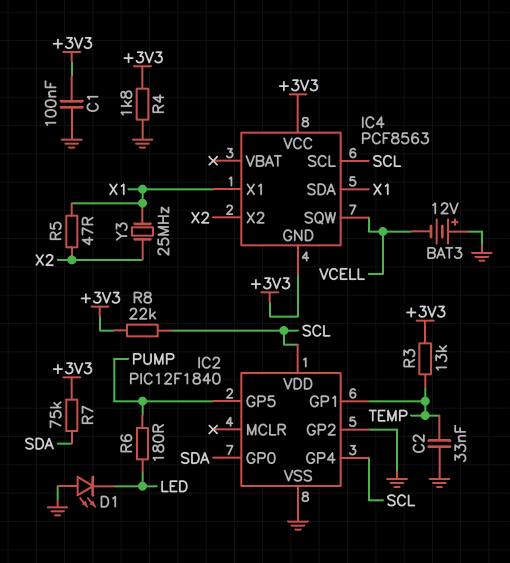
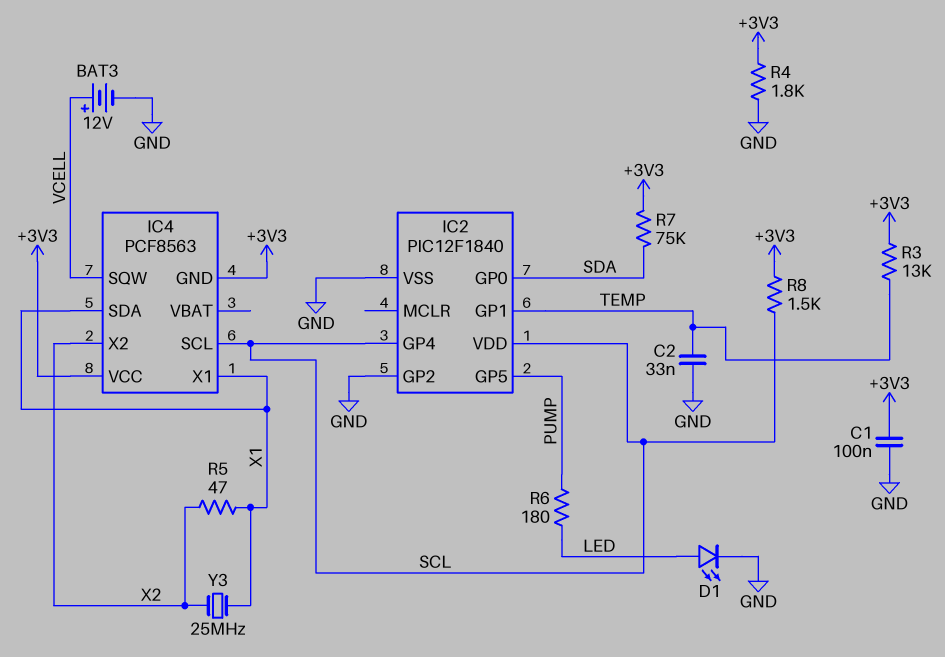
BAT3: 12V (plus GND, minus VCELL) -> 12V (plus VCELL, minus GND)
D1: LED (A GND, K LED) -> LED (A LED, K GND)
R8: 22k (+3V3, SCL) -> 1.5k (+3V3, SCL)

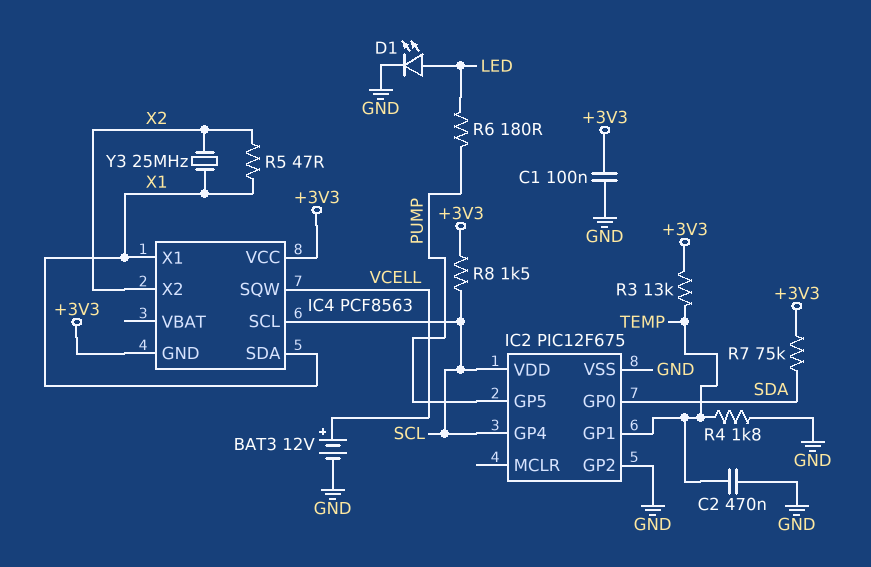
C2: 33nF (GND, TEMP) -> 470nF (GND, TEMP)
IC2: PIC12F1840 -> PIC12F675
R4: 1.8k (+3V3, GND) -> 1.8k (GND, TEMP)

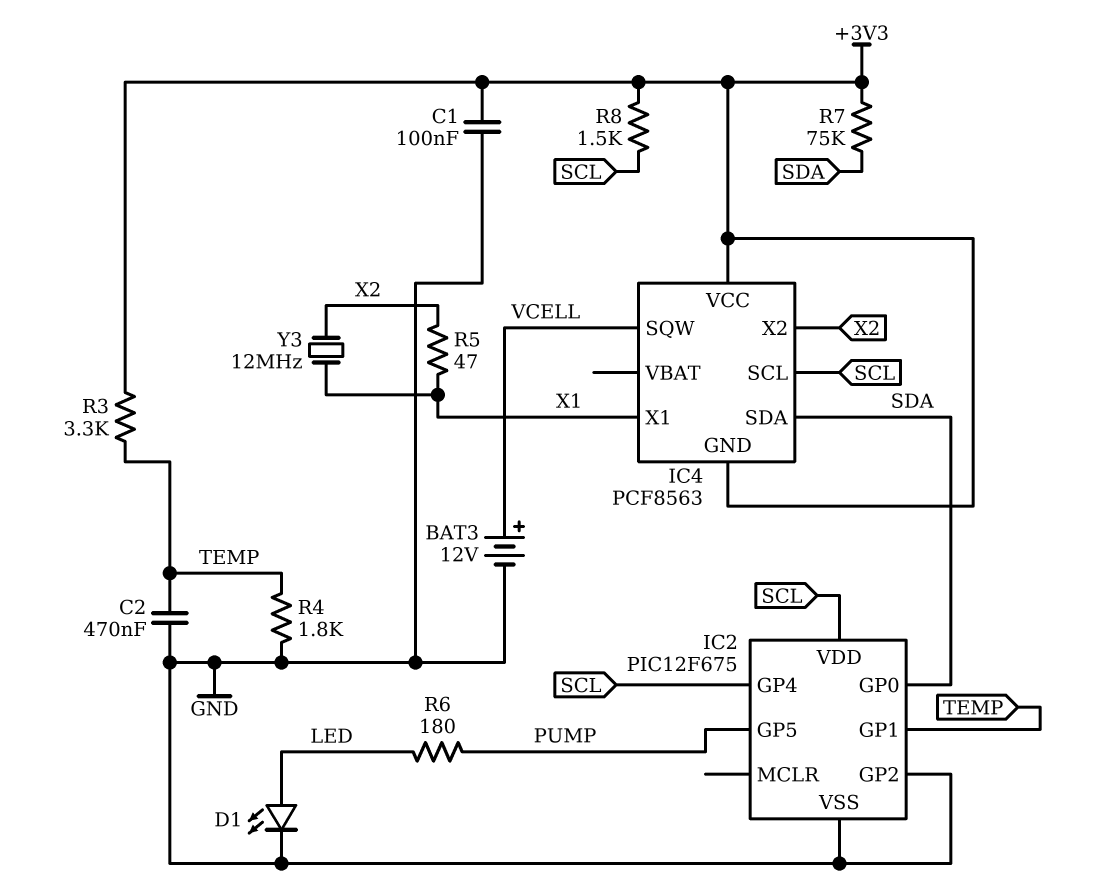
IC4 pin SDA: X1 -> SDA
R3: 13k (+3V3, TEMP) -> 3.3k (+3V3, TEMP)
Y3: 25MHz (X1, X2) -> 12MHz (X1, X2)

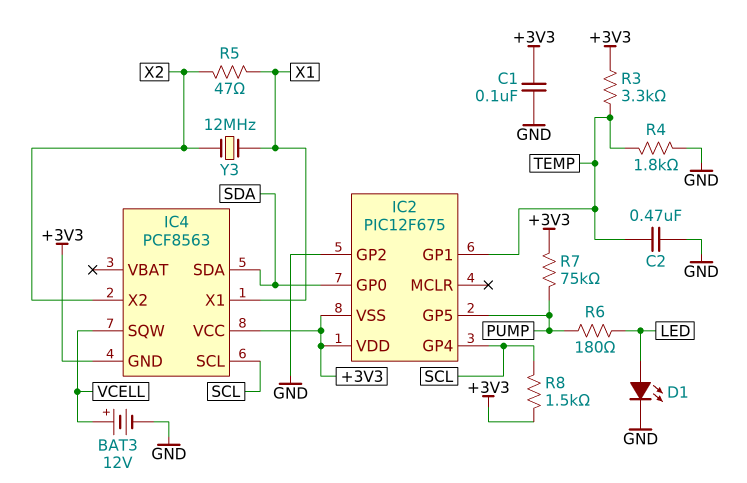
IC2 pin VDD: SCL -> +3V3
IC2 pin VSS: GND -> +3V3
R7: 75k (+3V3, SDA) -> 75k (+3V3, PUMP)

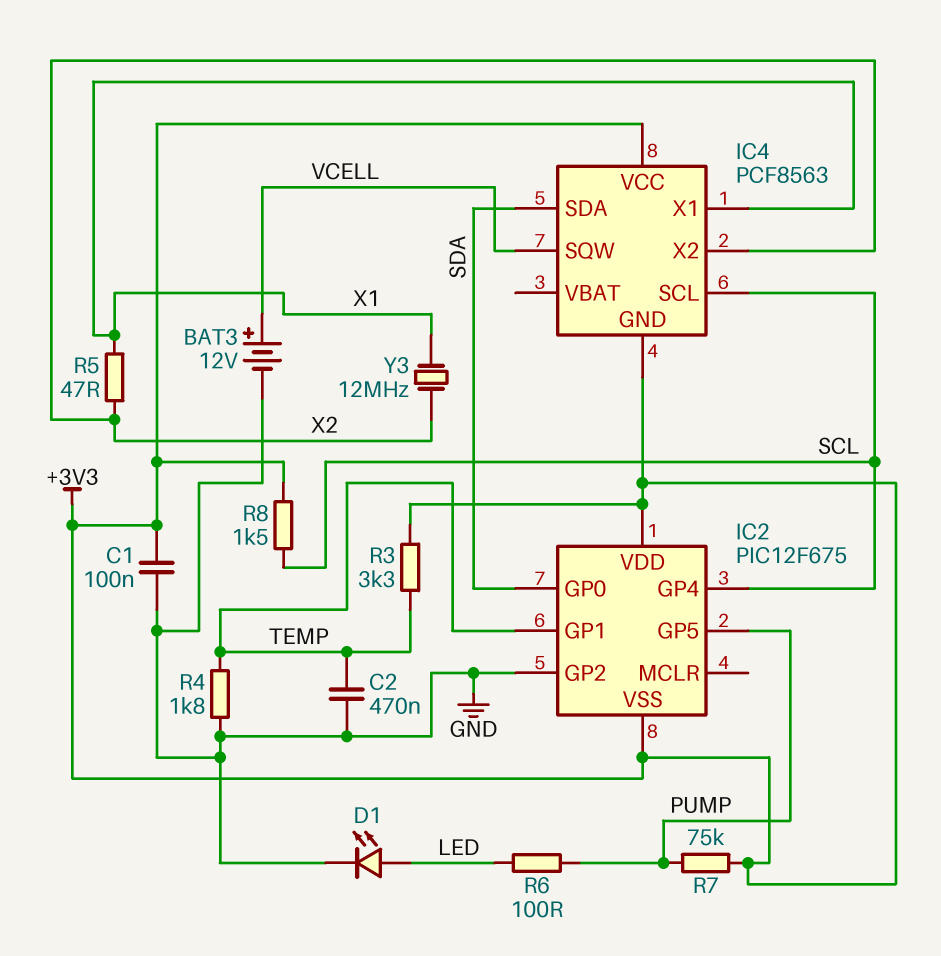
R6: 180 (LED, PUMP) -> 100 (LED, PUMP)

